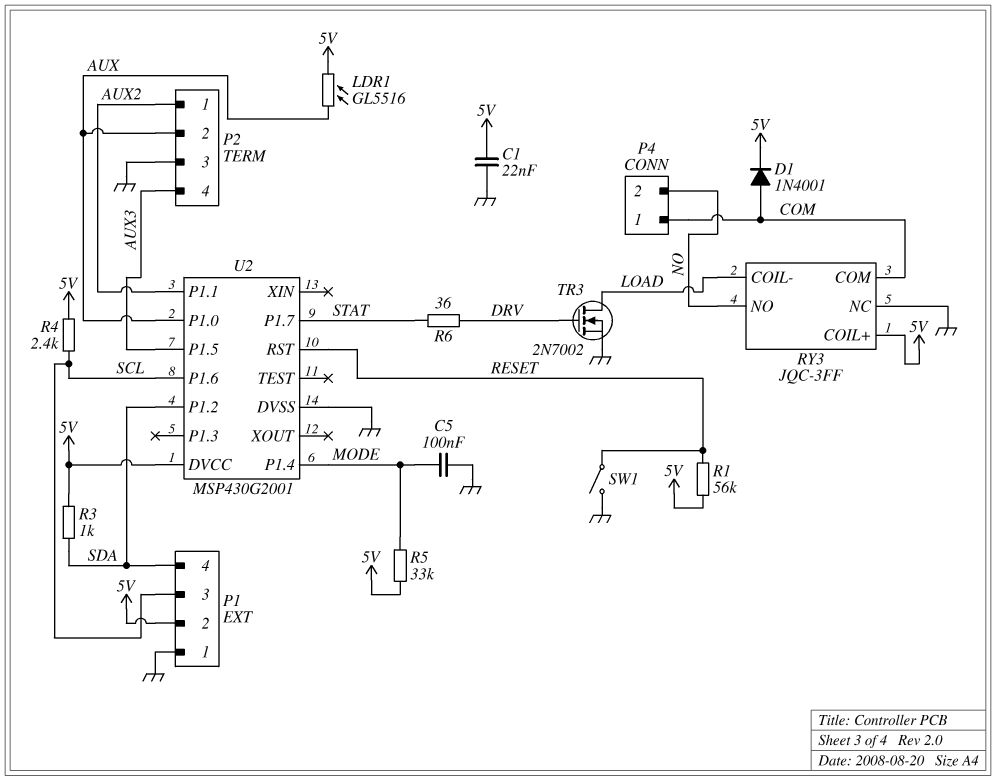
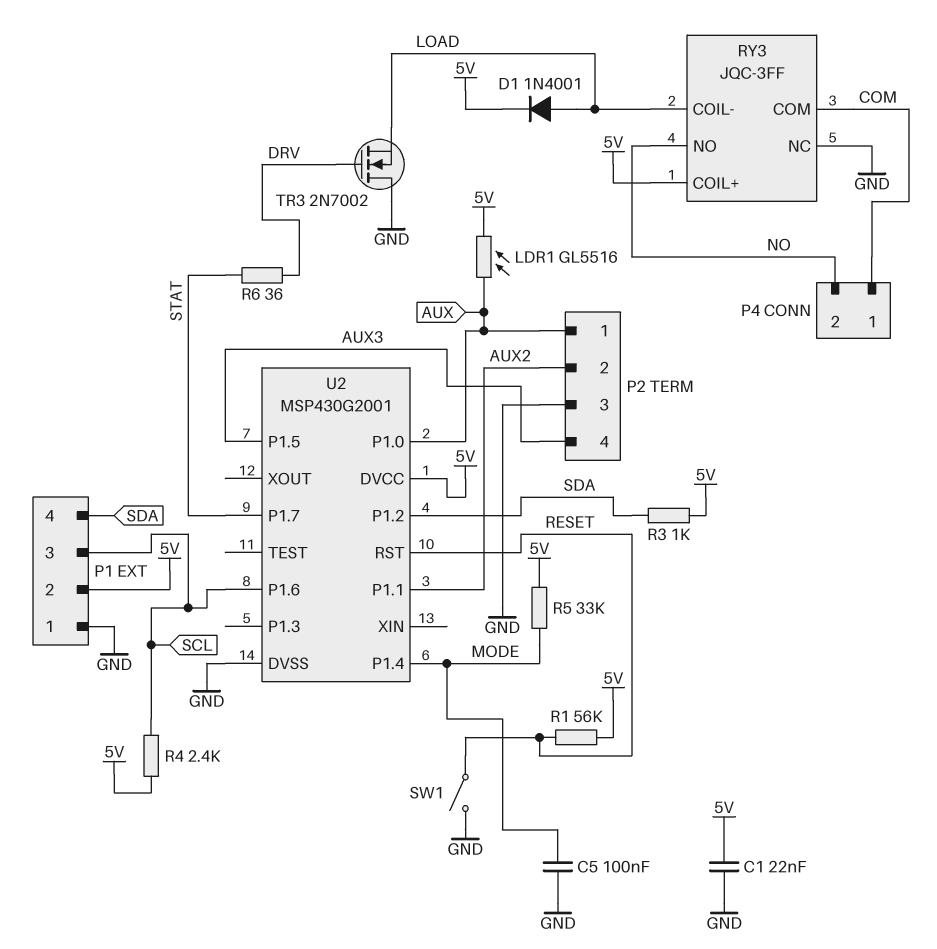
D1: diode 1N4001 (A COM, K 5V) -> diode 1N4001 (A LOAD, K 5V)
P2 pin 1: AUX2 -> AUX
P2 pin 2: AUX -> AUX2
TR3: NMOS 2N7002 (G DRV, D LOAD, S GND) -> NMOS 2N7002 (G DRV, D GND, S LOAD)

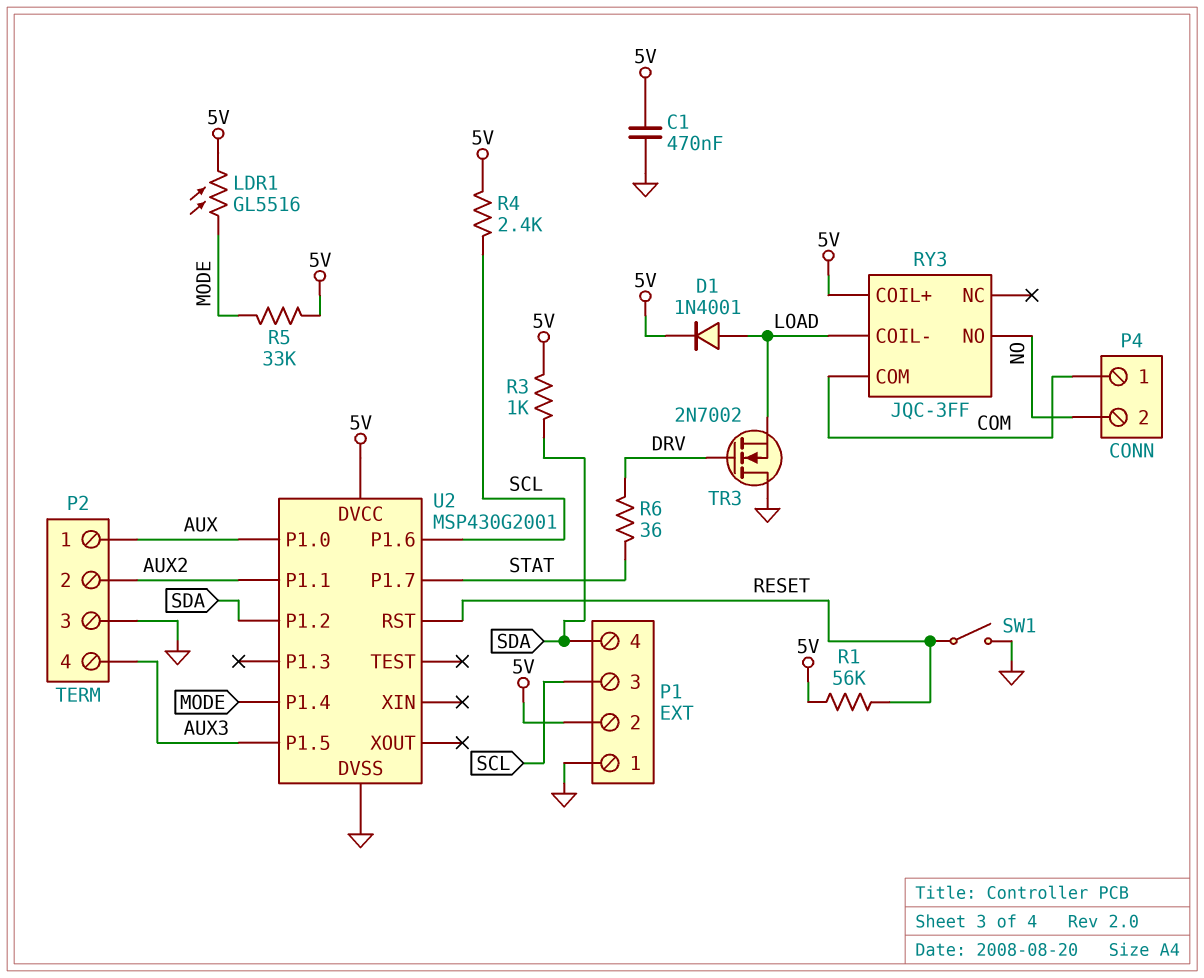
C1: 22nF (5V, GND) -> 470nF (5V, GND)
C5: 100nF (GND, MODE) -> none
LDR1: GL5516 (5V, AUX) -> GL5516 (5V, MODE)
RY3 pin NC: GND -> none

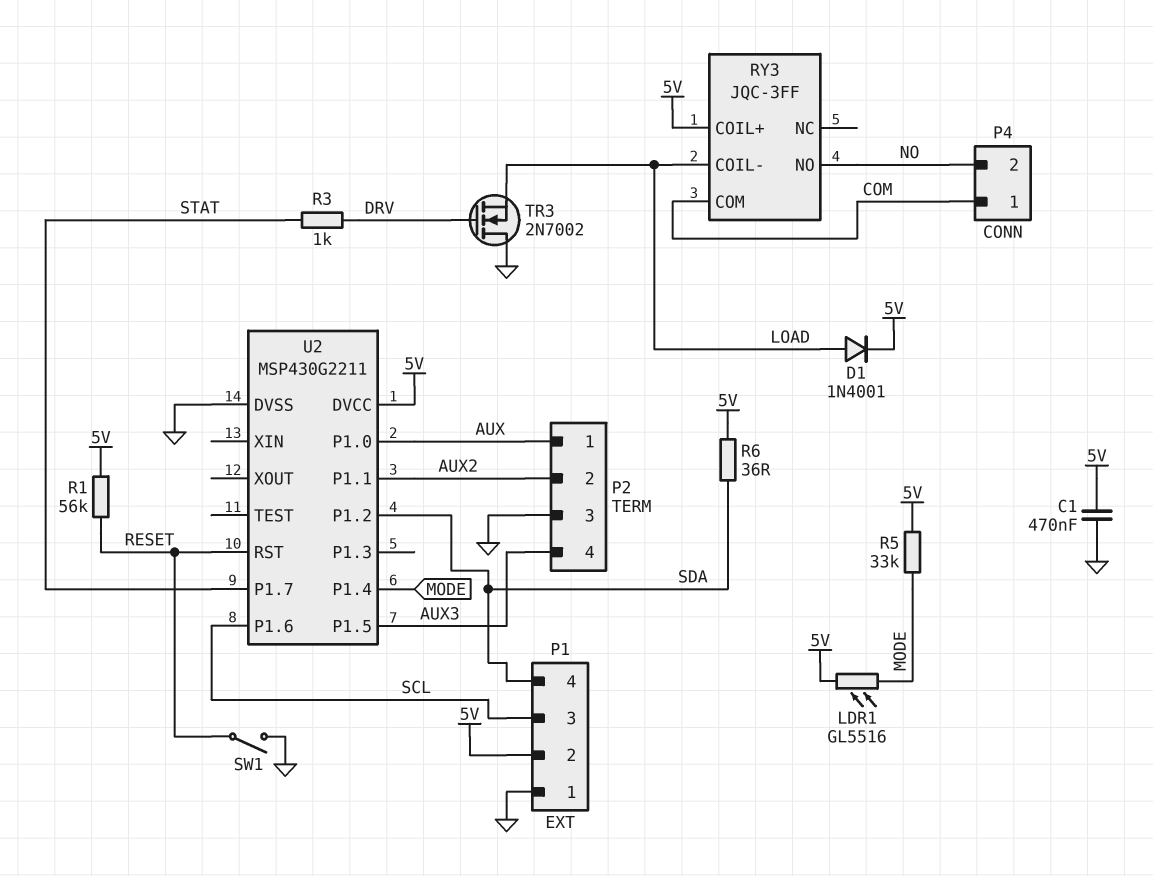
R3: 1k (5V, SDA) -> 1k (DRV, STAT)
R4: 2.4k (5V, SCL) -> none
R6: 36 (DRV, STAT) -> 36 (5V, SDA)
U2: MSP430G2001 -> MSP430G2211

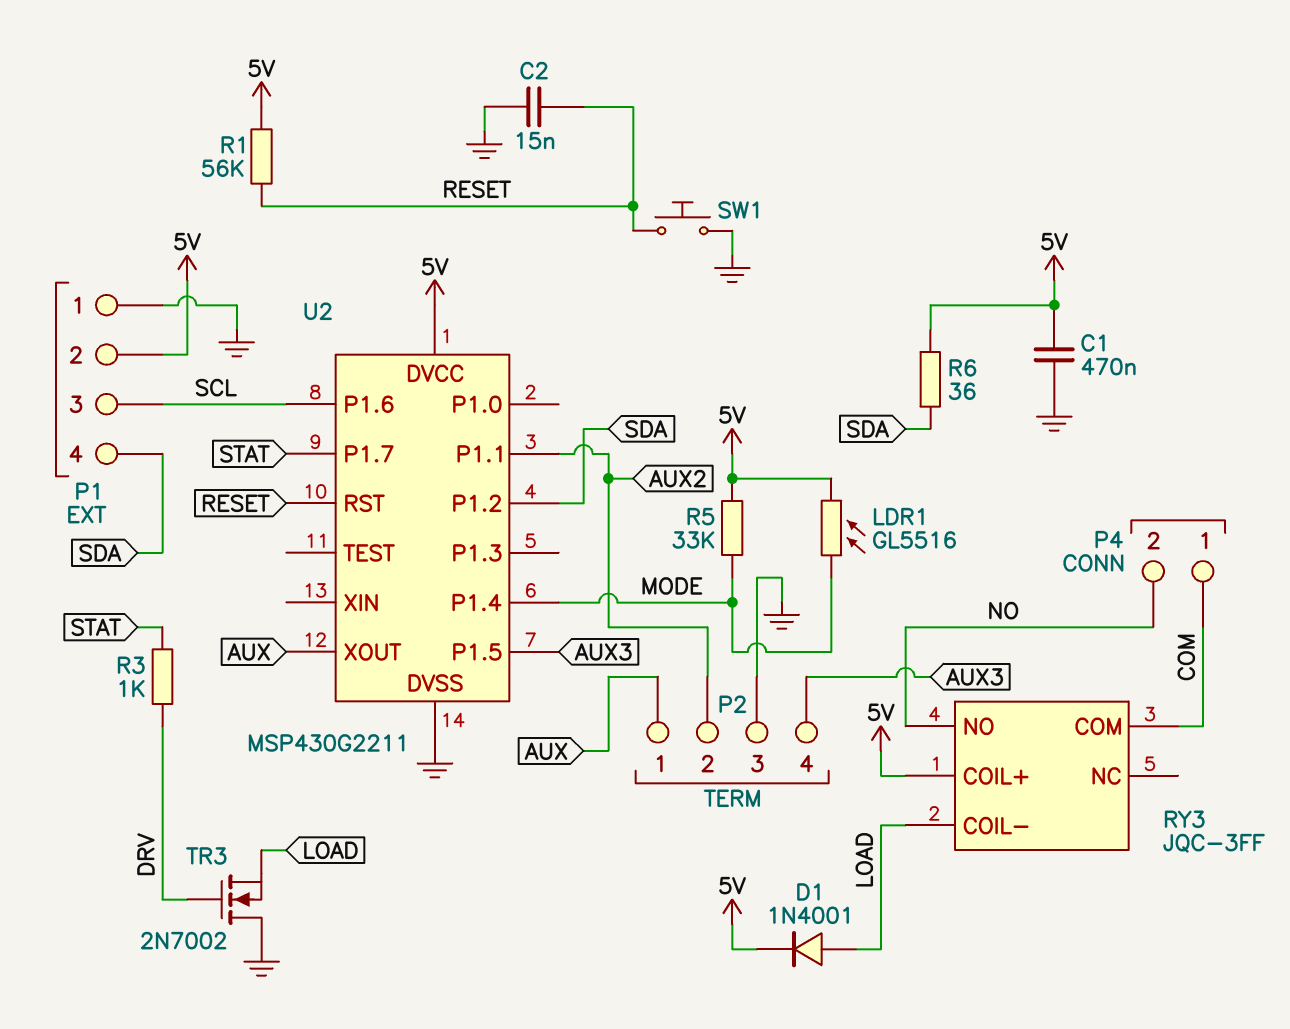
C2: none -> 15nF (GND, RESET)
SW1: switch (GND, RESET) -> button (GND, RESET)
U2 pin P1.0: AUX -> none
U2 pin XOUT: none -> AUX

